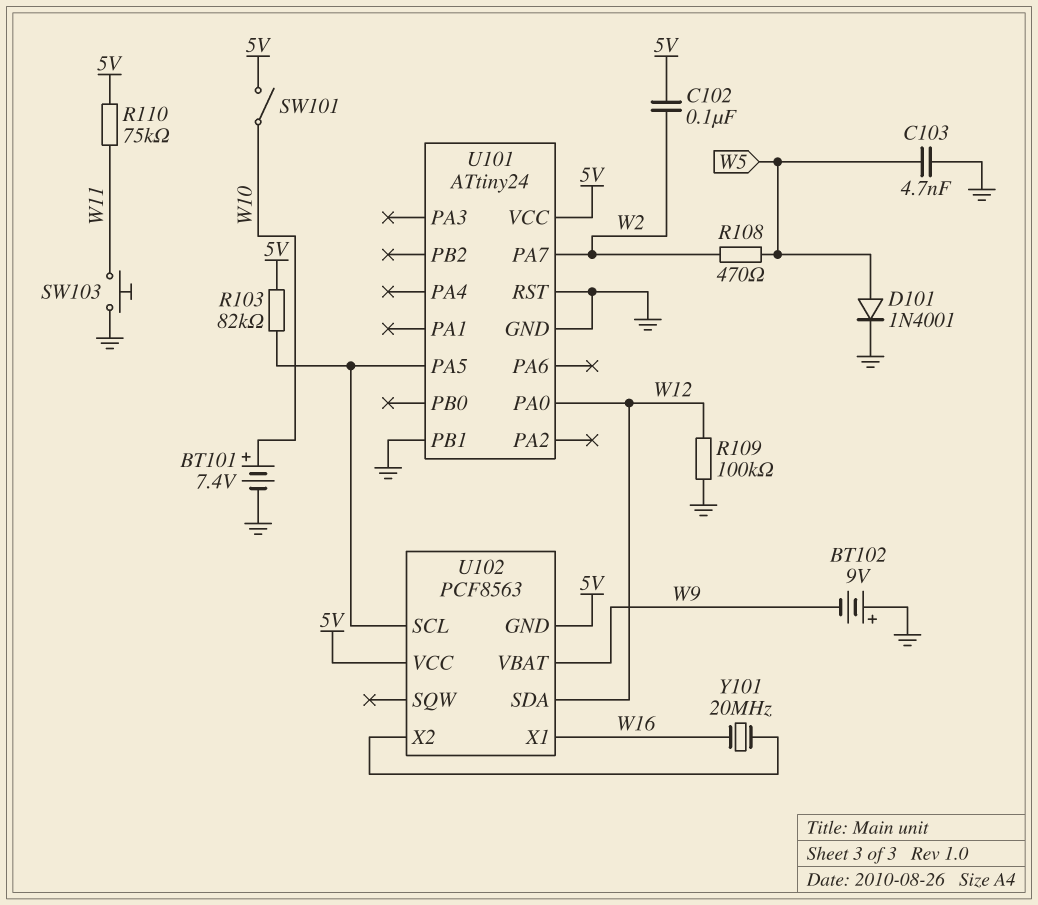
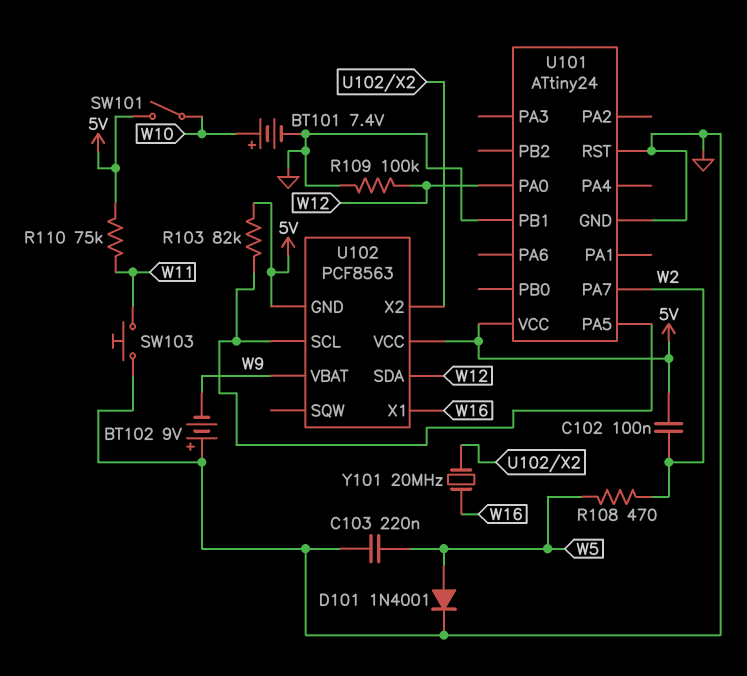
C103: 4.7nF (GND, W5) -> 220nF (GND, W5)

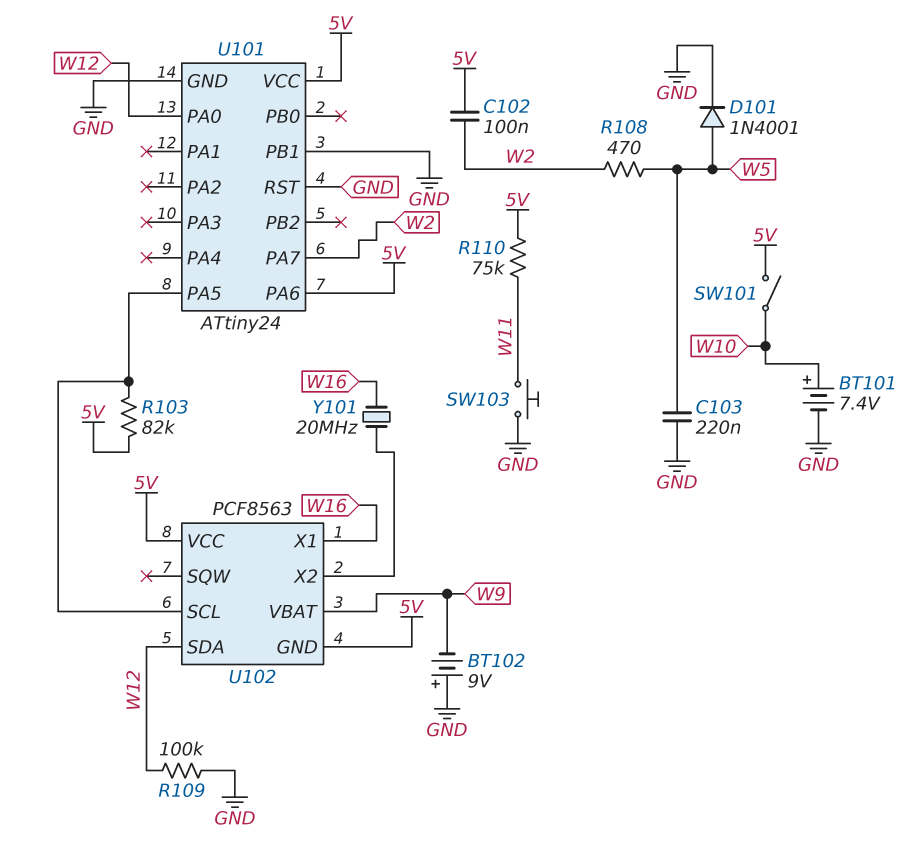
U101 pin PA6: none -> 5V

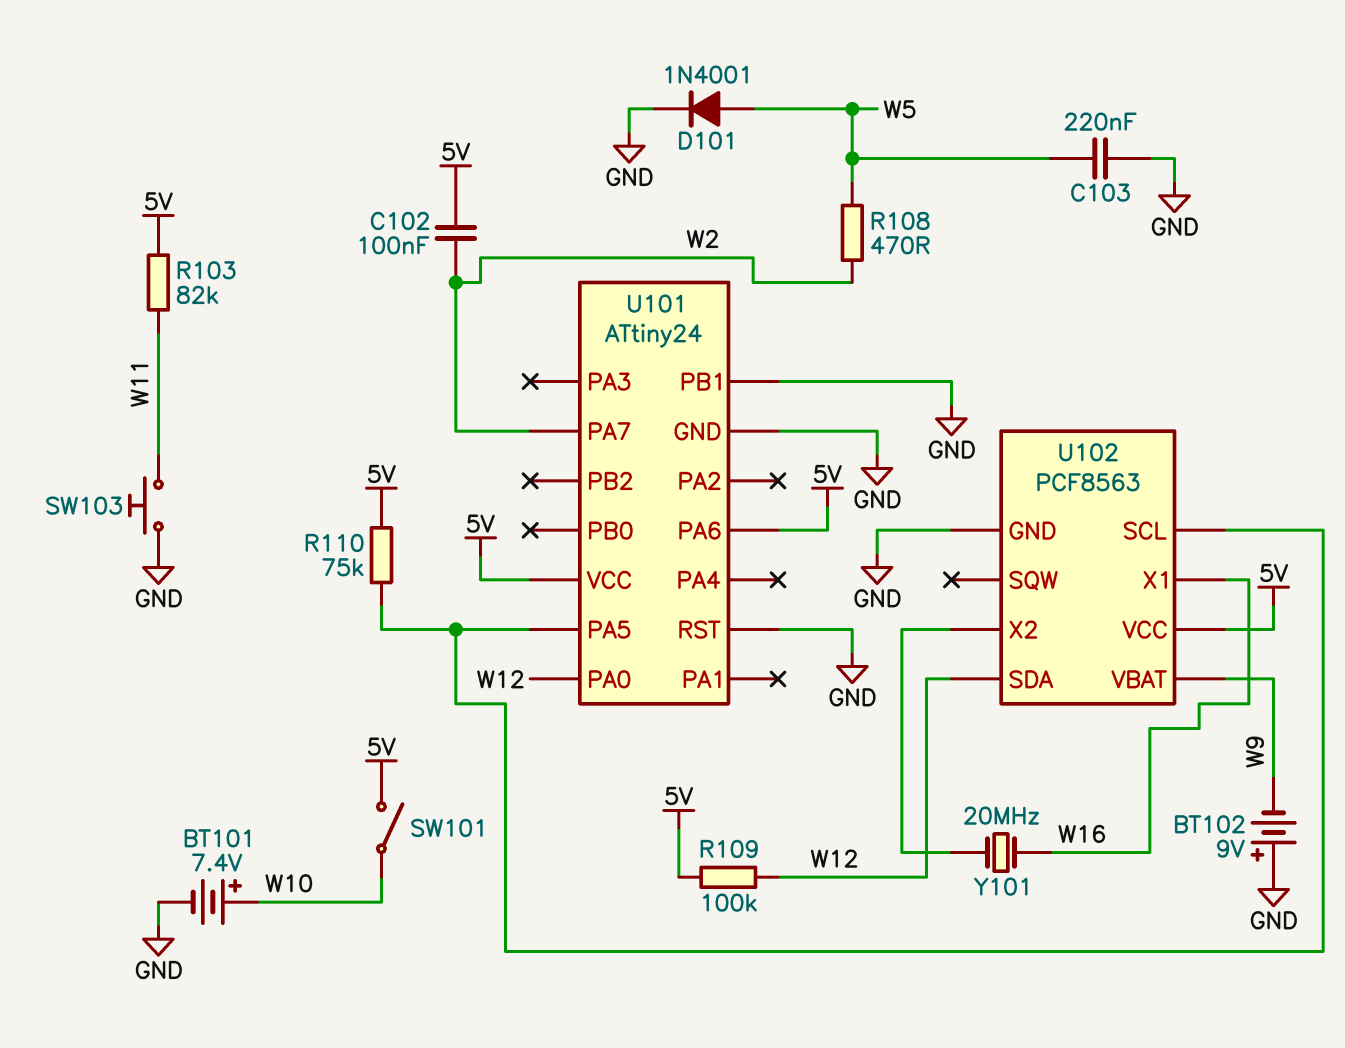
R103: 82k (5V, U101/PA5) -> 82k (5V, W11)
R109: 100k (GND, W12) -> 100k (5V, W12)
R110: 75k (5V, W11) -> 75k (5V, U101/PA5)
U102 pin GND: 5V -> GND

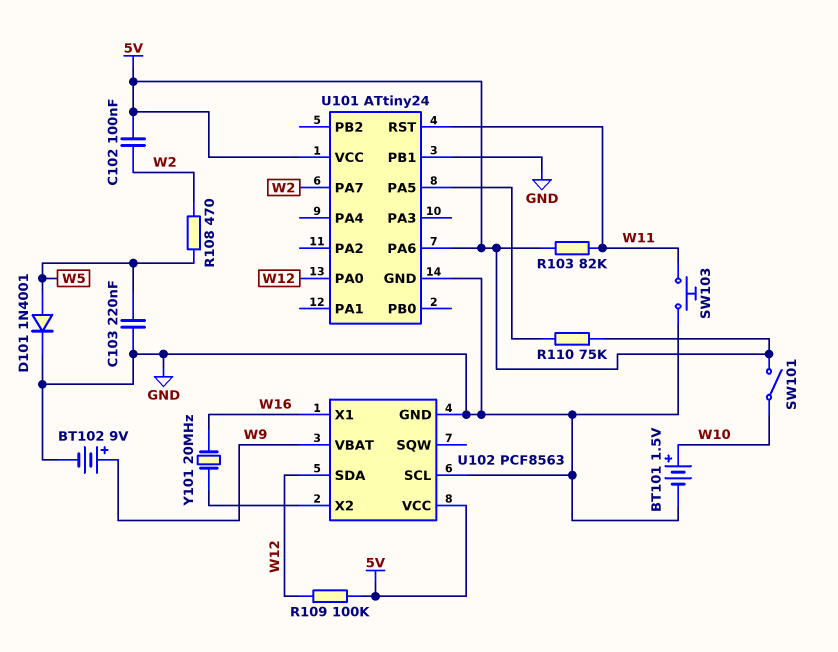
BT101: 7.4V (plus W10, minus GND) -> 1.5V (plus W10, minus GND)
BT102: 9V (plus GND, minus W9) -> 9V (plus W9, minus GND)
U101 pin RST: GND -> W11
U102 pin SCL: U101/PA5 -> GND

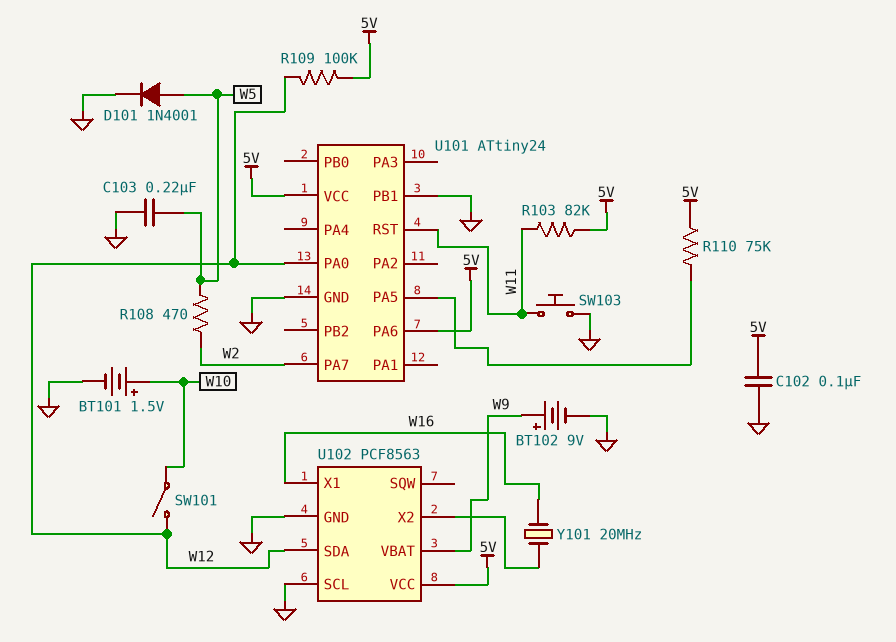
C102: 100nF (5V, W2) -> 100nF (5V, GND)
SW101: switch (5V, W10) -> switch (W10, W12)

